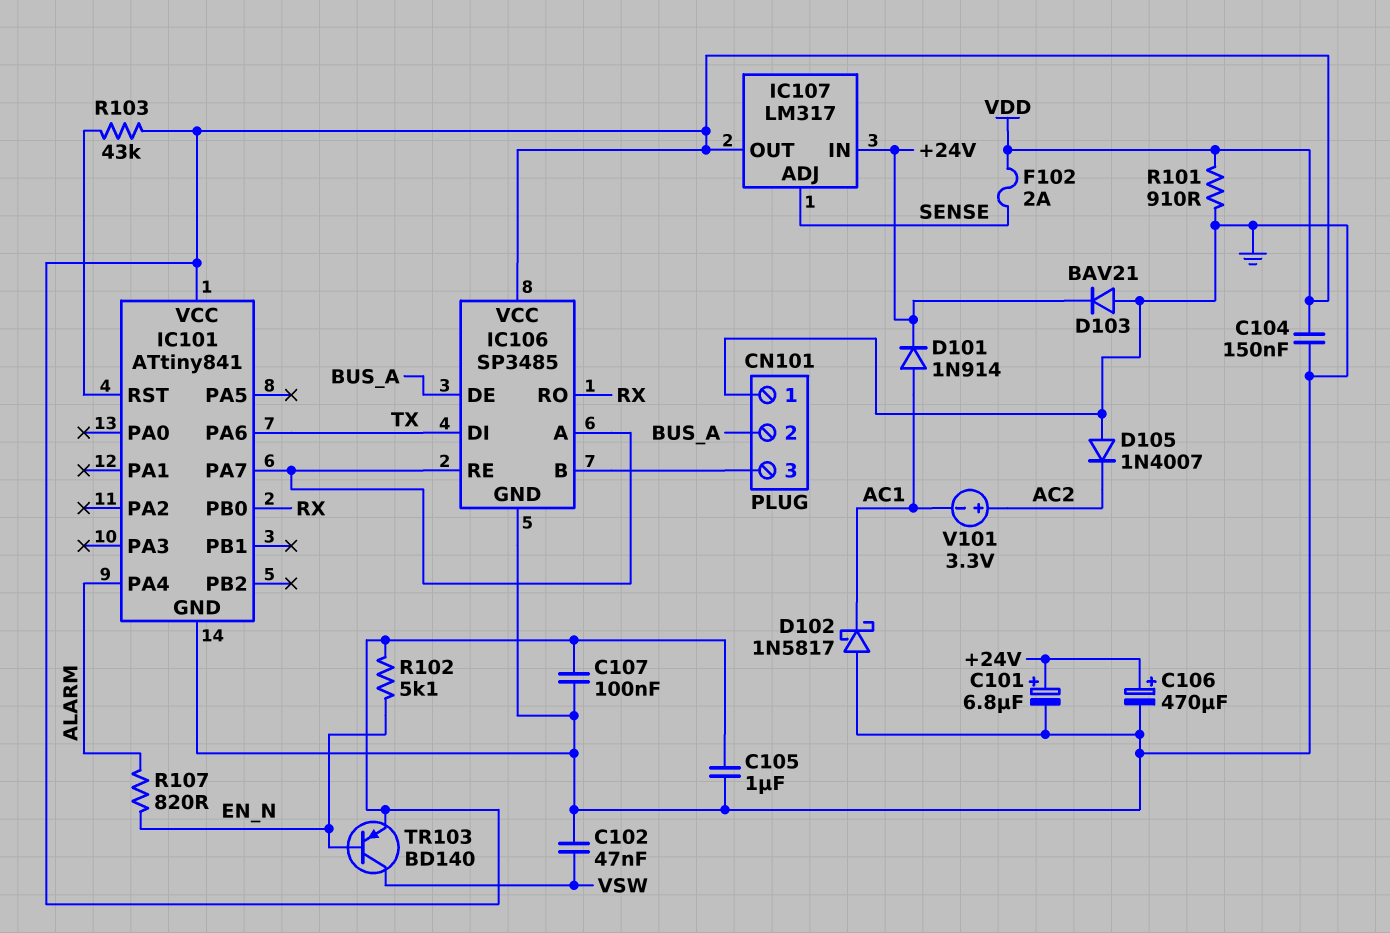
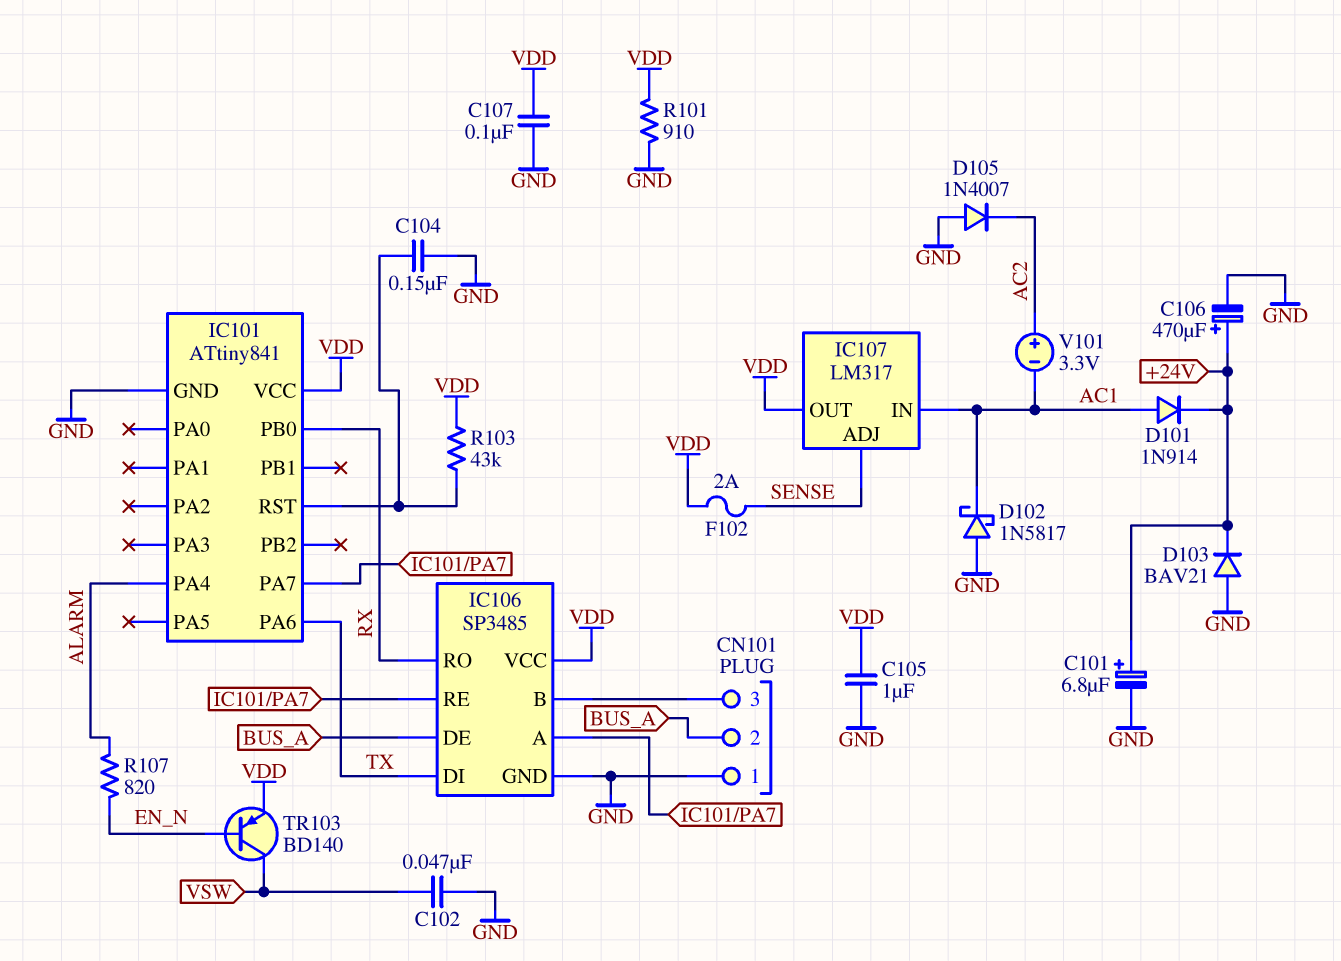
C104: 150nF (GND, VDD) -> 150nF (GND, IC101/RST)
IC107 pin IN: +24V -> AC1
R102: 5.1k (EN_N, VDD) -> none

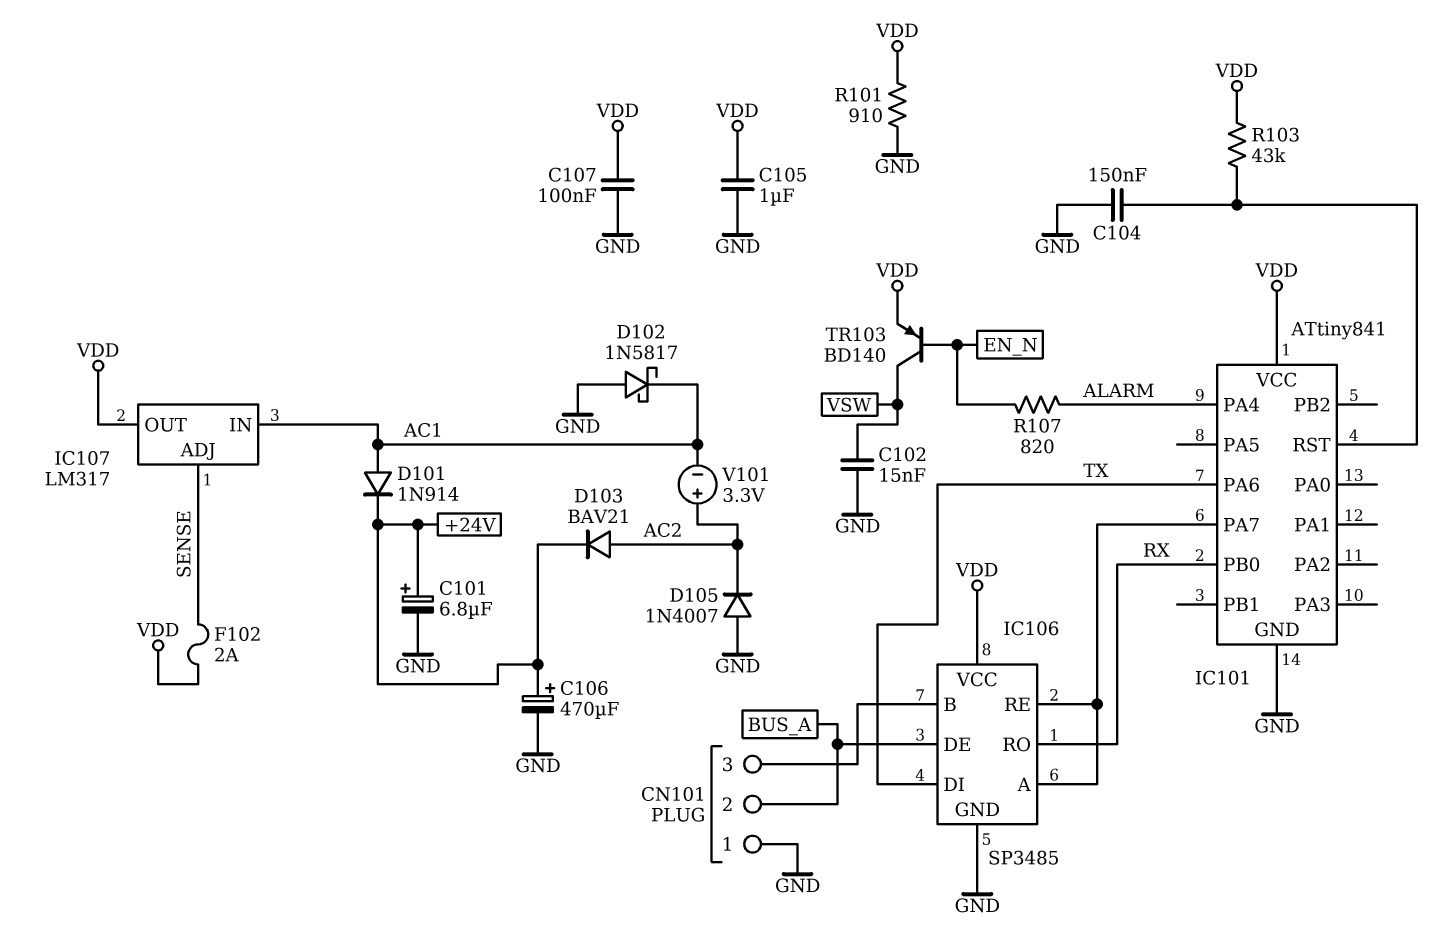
C102: 47nF (GND, VSW) -> 15nF (GND, VSW)
D103: diode BAV21 (A GND, K +24V) -> diode BAV21 (A AC2, K +24V)

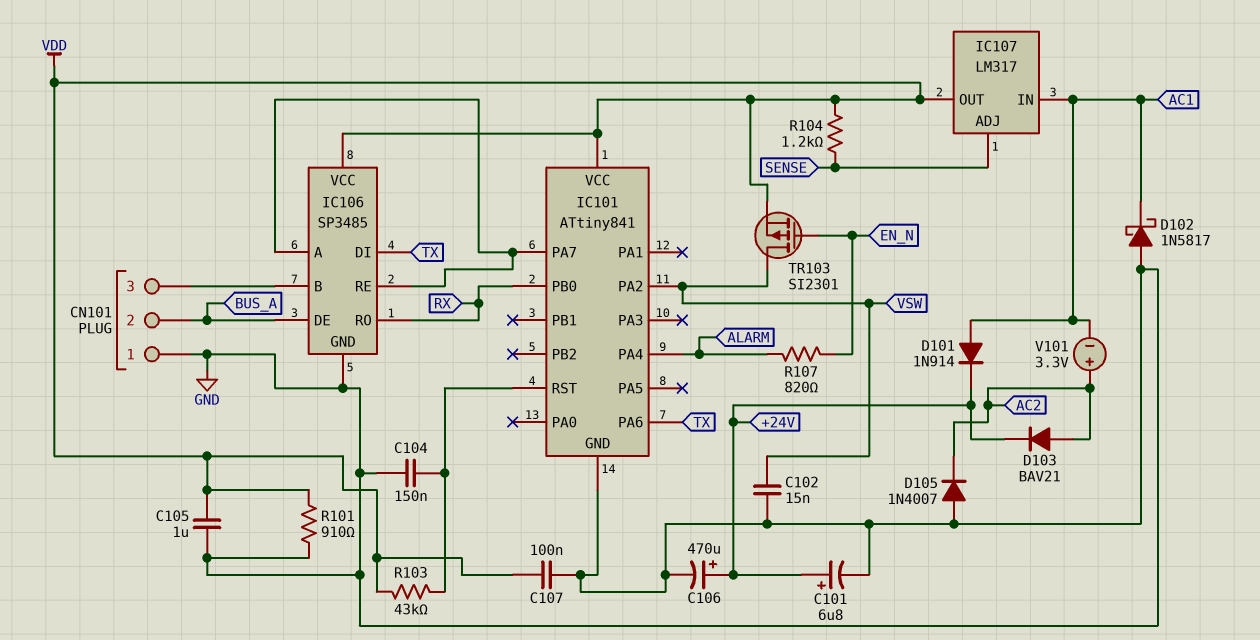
F102: 2A (SENSE, VDD) -> none
IC101 pin PA2: none -> VSW
R104: none -> 1.2k (SENSE, VDD)
TR103: PNP BD140 (B EN_N, C VSW, E VDD) -> PMOS SI2301 (G EN_N, D VSW, S VDD)

